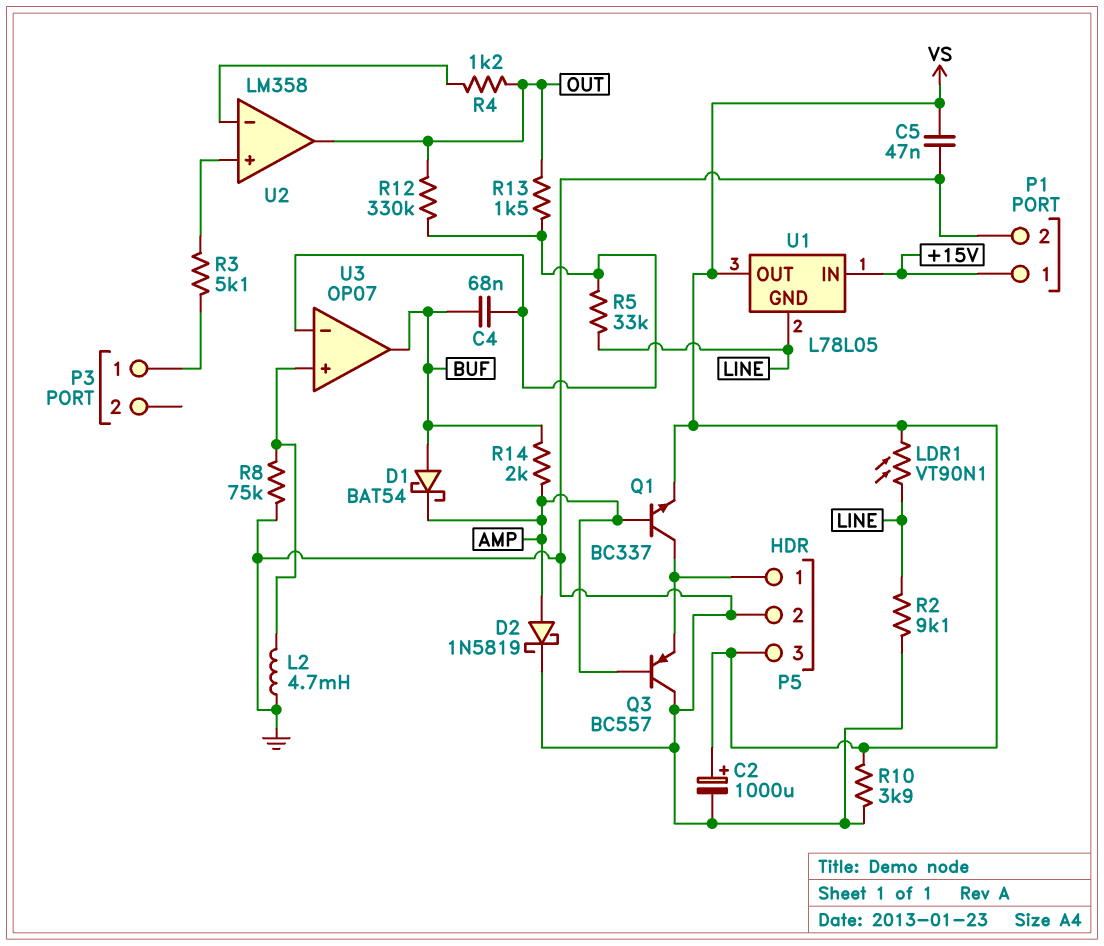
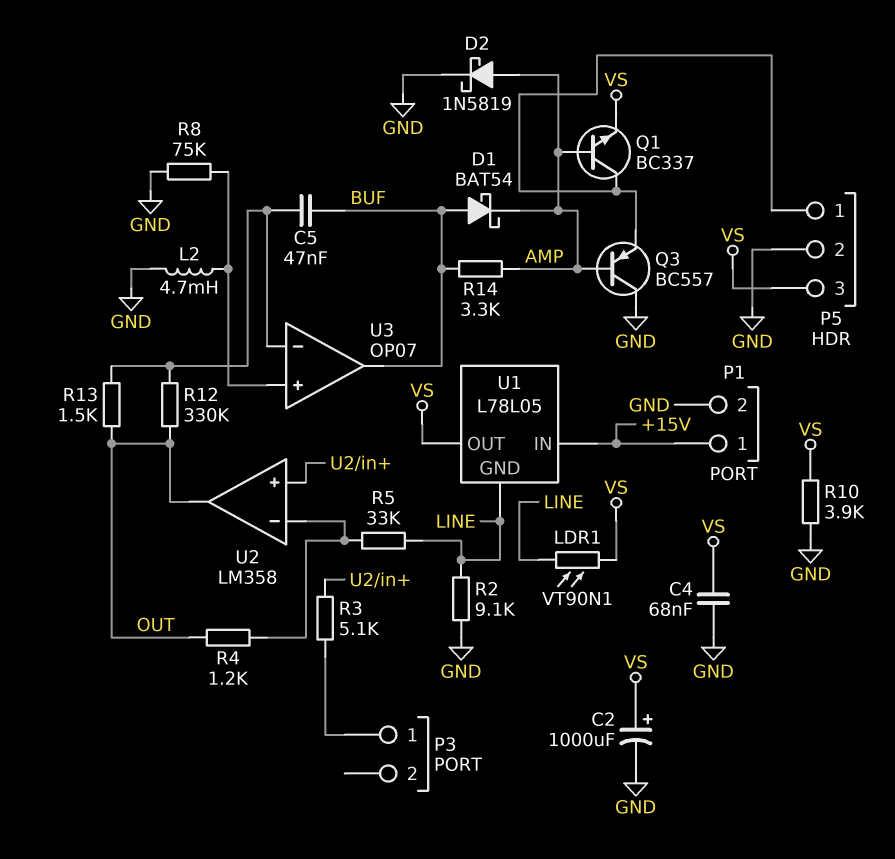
C4: 68nF (BUF, U3/in-) -> 68nF (GND, VS)
C5: 47nF (GND, VS) -> 47nF (BUF, U3/in-)
R5: 33k (LINE, U3/in-) -> 33k (LINE, U2/in-)
R14: 2k (AMP, BUF) -> 3.3k (AMP, BUF)

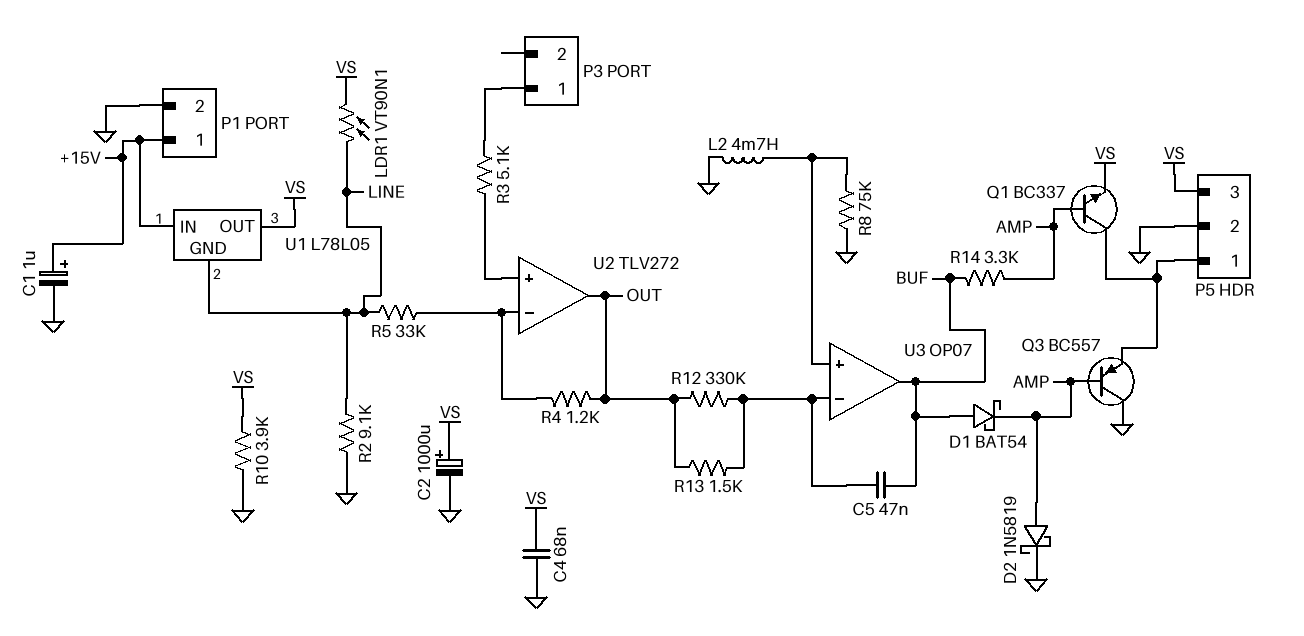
C1: none -> 1uF (plus +15V, minus GND)
U2: LM358 -> TLV272

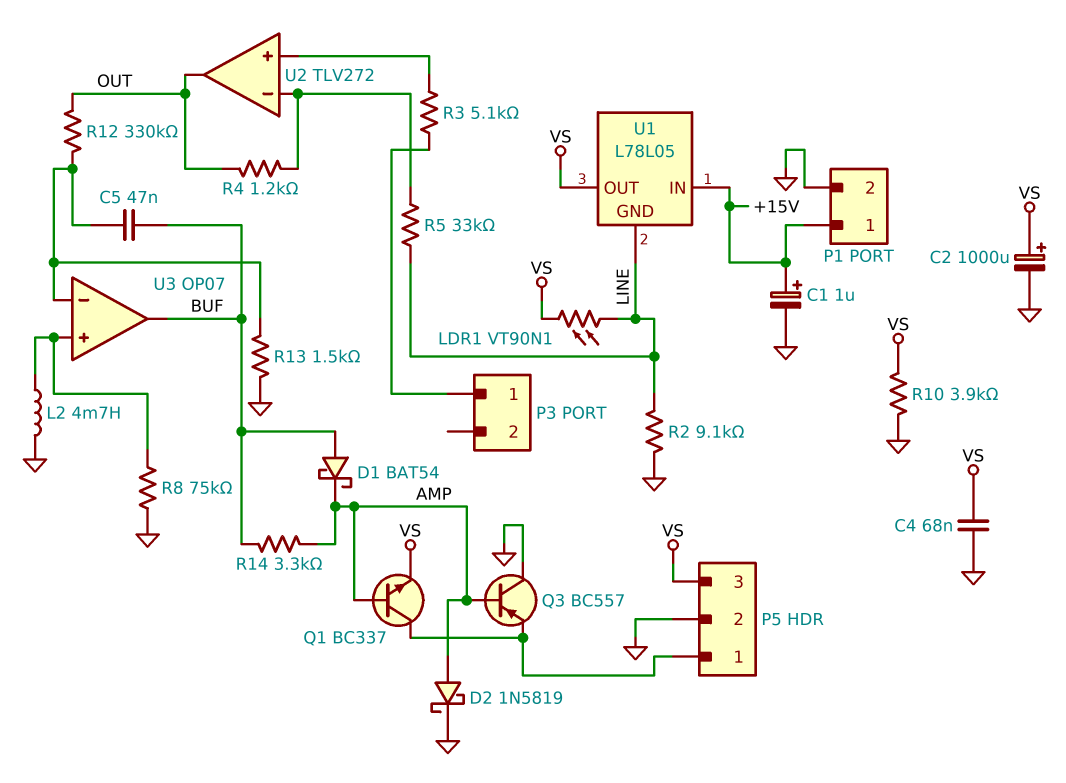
R13: 1.5k (OUT, U3/in-) -> 1.5k (GND, U3/in-)

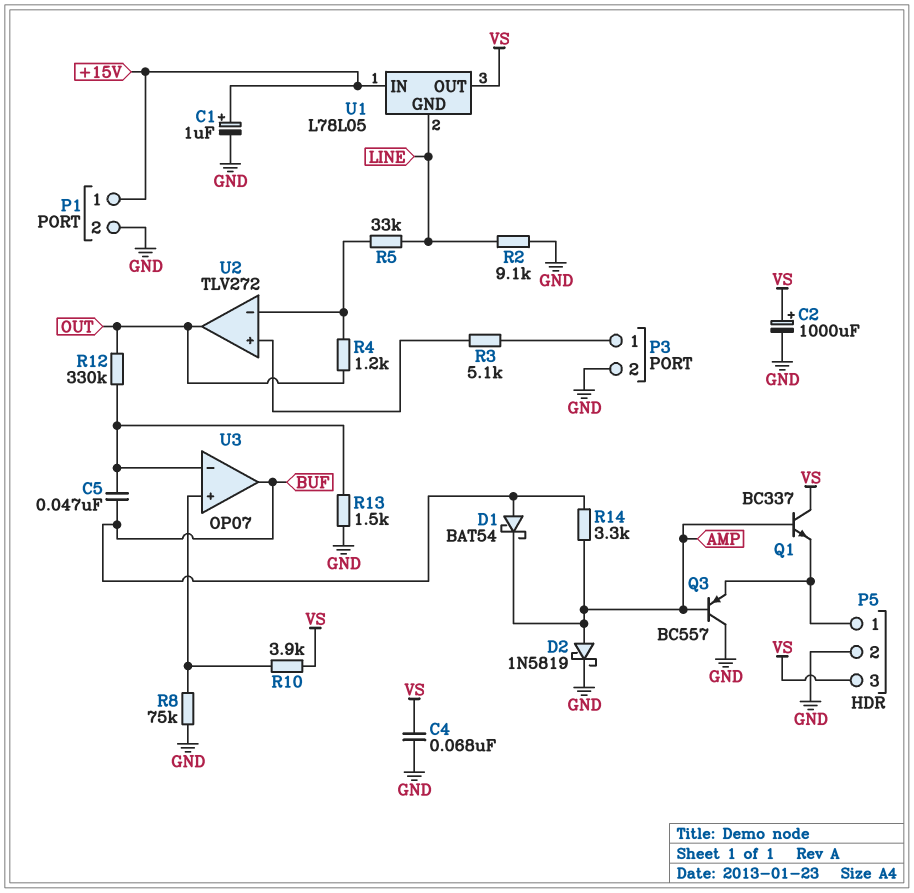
L2: 4.7mH (GND, U3/in+) -> none
LDR1: VT90N1 (LINE, VS) -> none
P3 pin 2: none -> GND
Q1: NPN BC337 (B AMP, C P5/1, E VS) -> NPN BC337 (B AMP, C VS, E P5/1)
R10: 3.9k (GND, VS) -> 3.9k (U3/in+, VS)

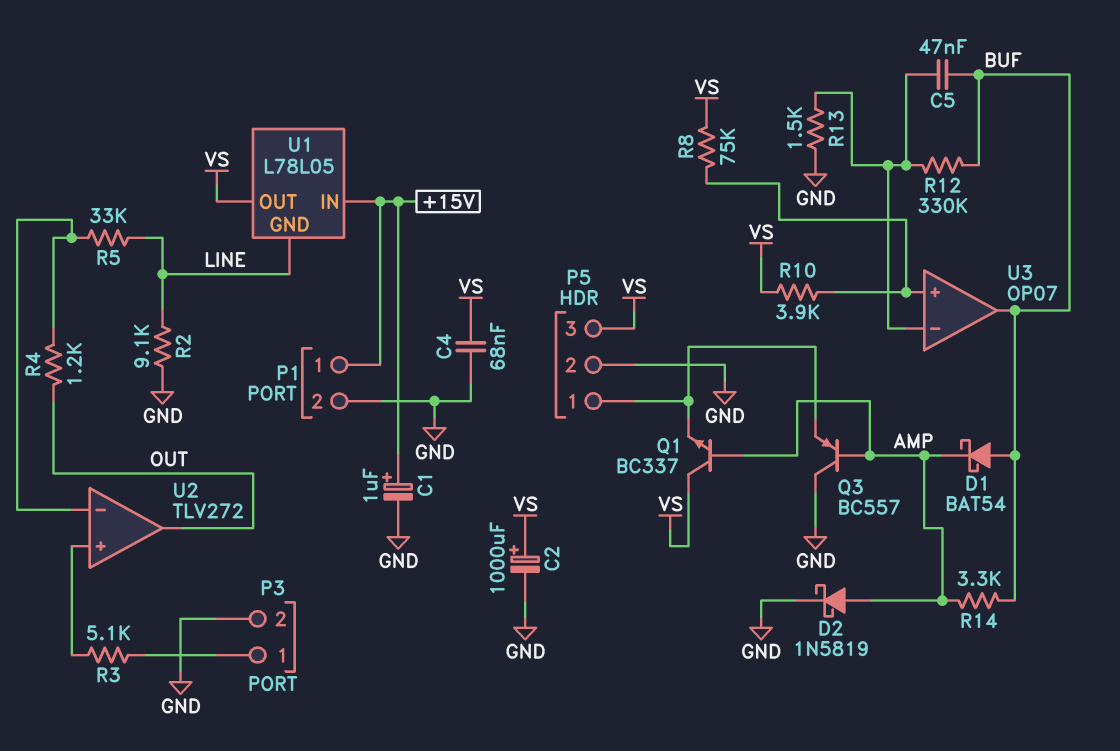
R8: 75k (GND, U3/in+) -> 75k (U3/in+, VS)
R12: 330k (OUT, U3/in-) -> 330k (BUF, U3/in-)

